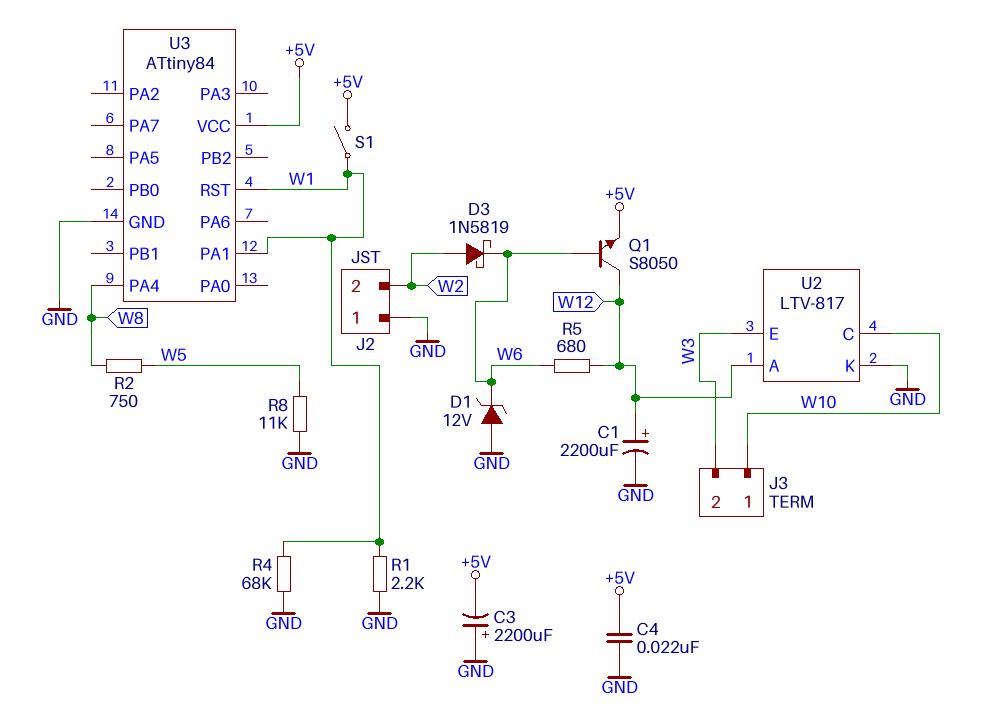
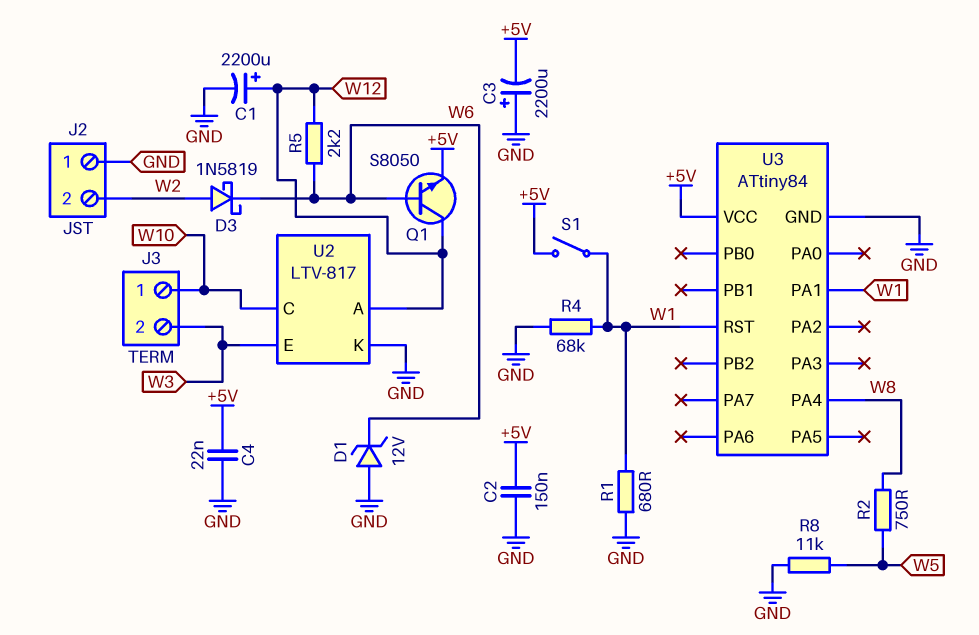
C2: none -> 150nF (+5V, GND)
R1: 2.2k (GND, W1) -> 680 (GND, W1)
R5: 680 (W6, W12) -> 2.2k (W6, W12)

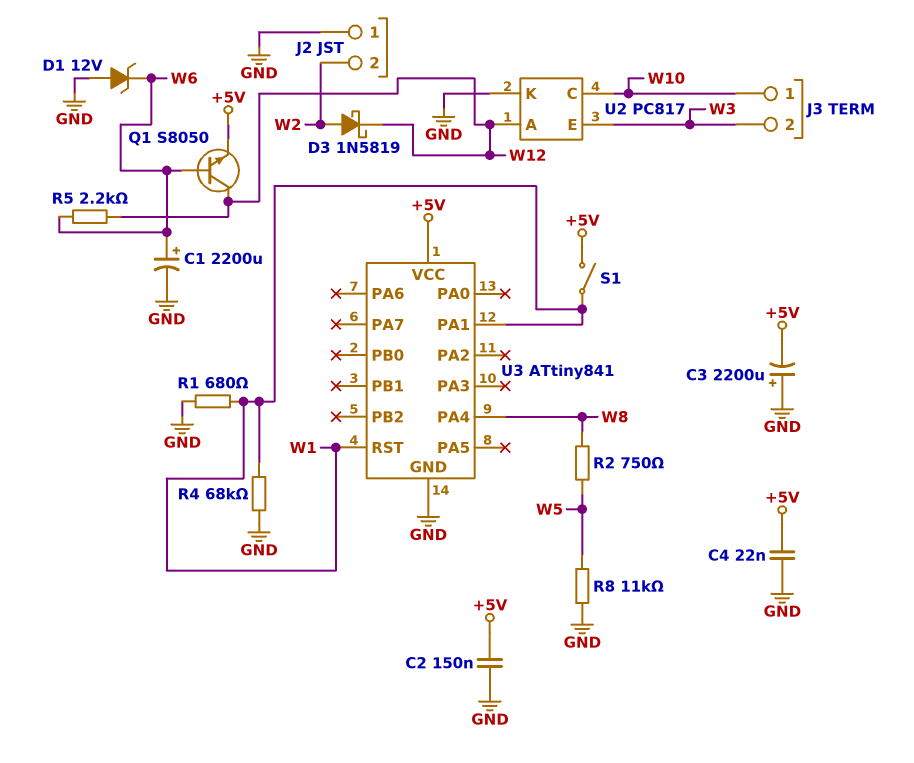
C1: 2200uF (plus W12, minus GND) -> 2200uF (plus W6, minus GND)
D3: schottky 1N5819 (A W2, K W6) -> schottky 1N5819 (A W2, K W12)
U2: LTV-817 -> PC817
U3: ATtiny84 -> ATtiny841

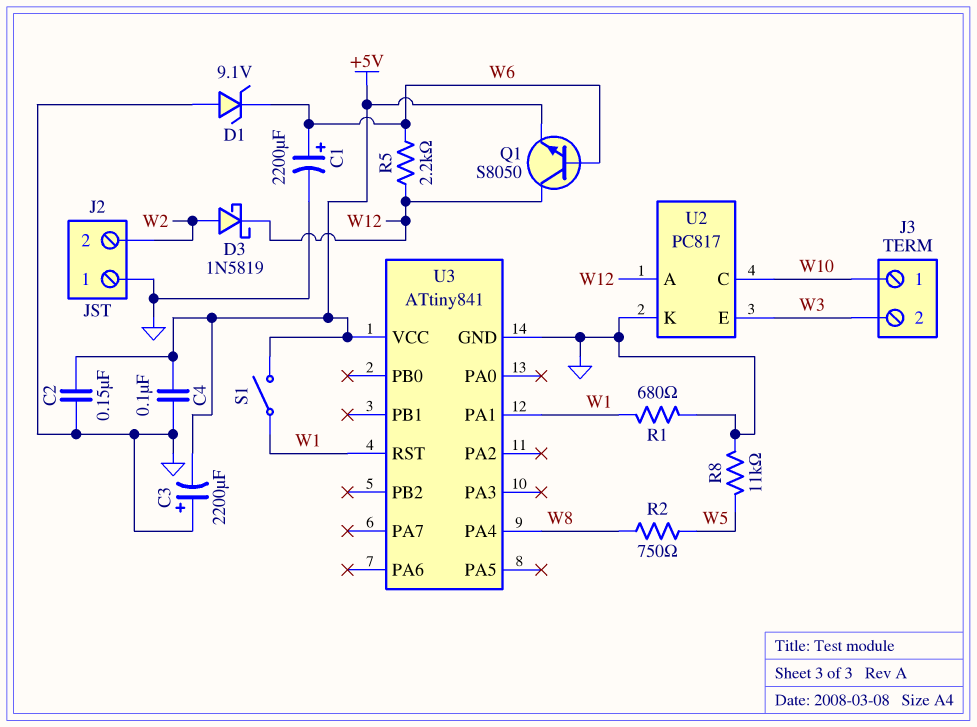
C4: 22nF (+5V, GND) -> 100nF (+5V, GND)
D1: zener 12V (A GND, K W6) -> zener 9.1V (A GND, K W6)
R4: 68k (GND, W1) -> none

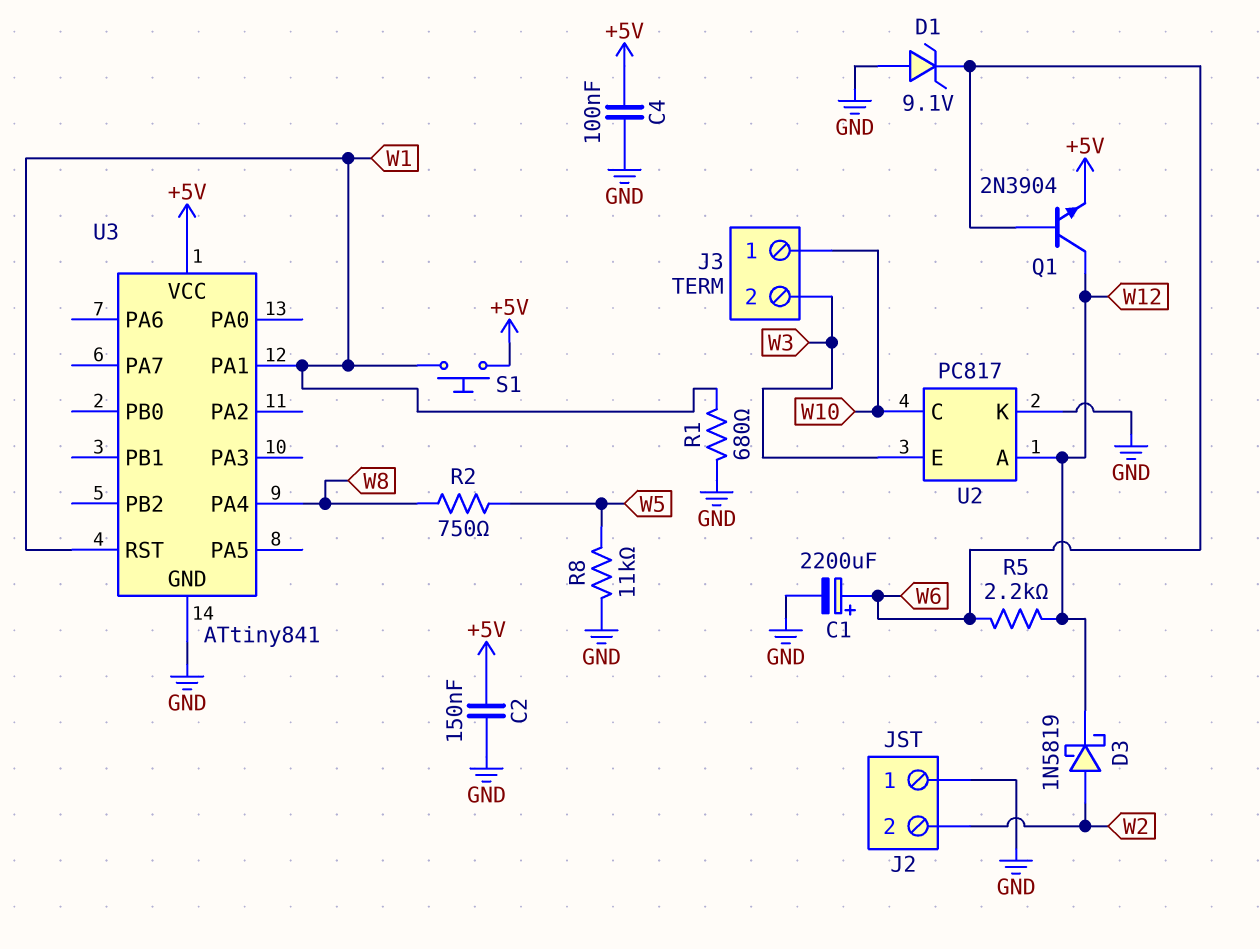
C3: 2200uF (plus GND, minus +5V) -> none
Q1: NPN S8050 (B W6, C W12, E +5V) -> NPN 2N3904 (B W6, C W12, E +5V)
S1: switch (+5V, W1) -> button (+5V, W1)

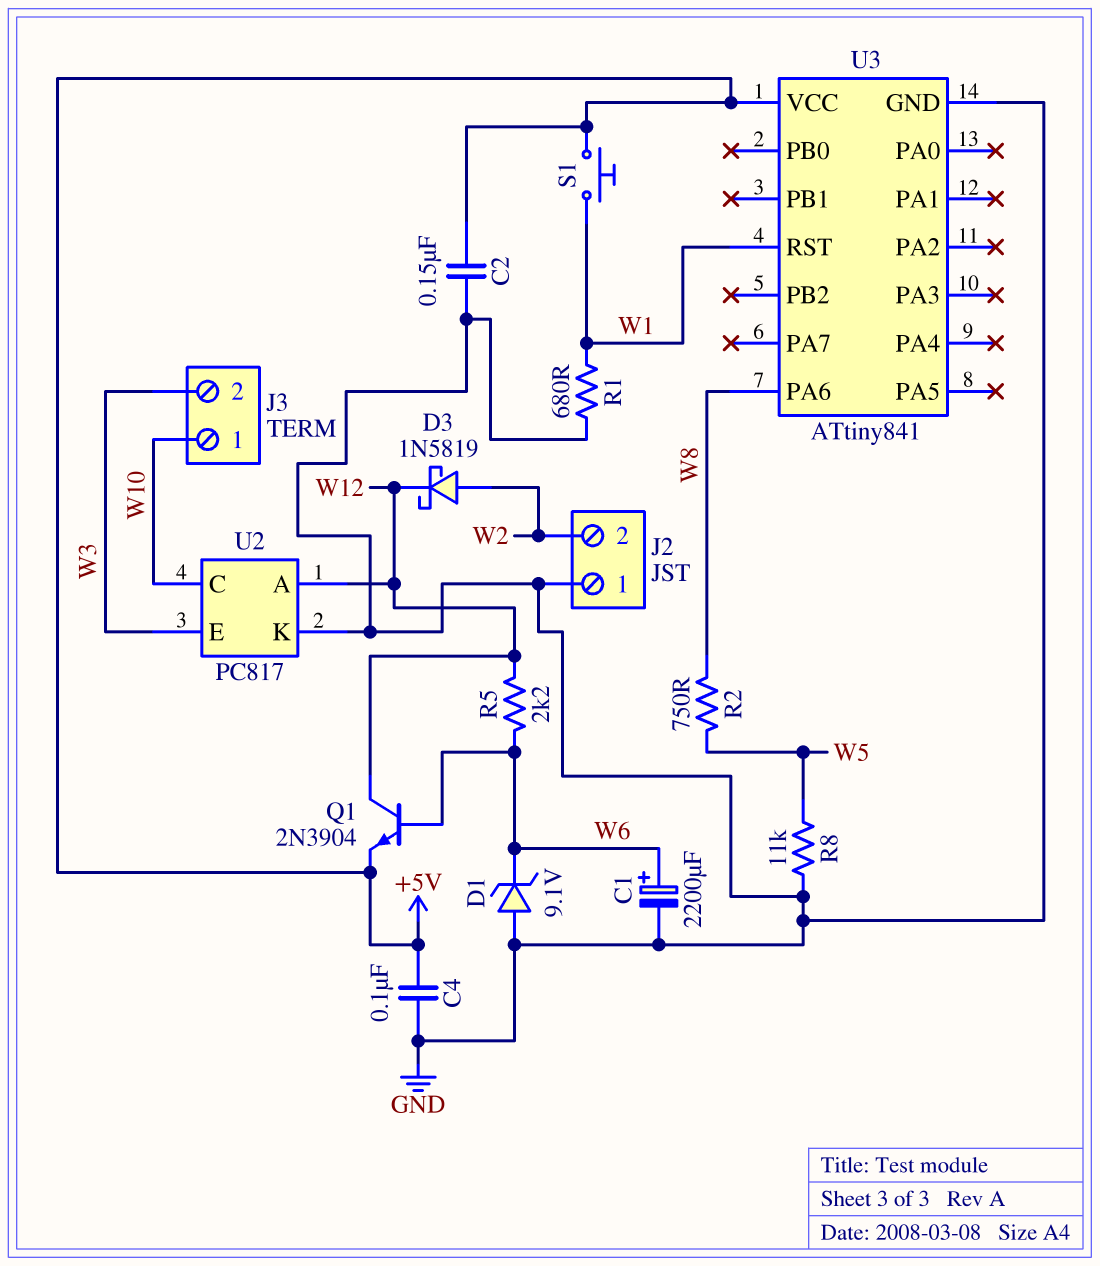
U3 pin PA1: W1 -> none
U3 pin PA4: W8 -> none
U3 pin PA6: none -> W8

